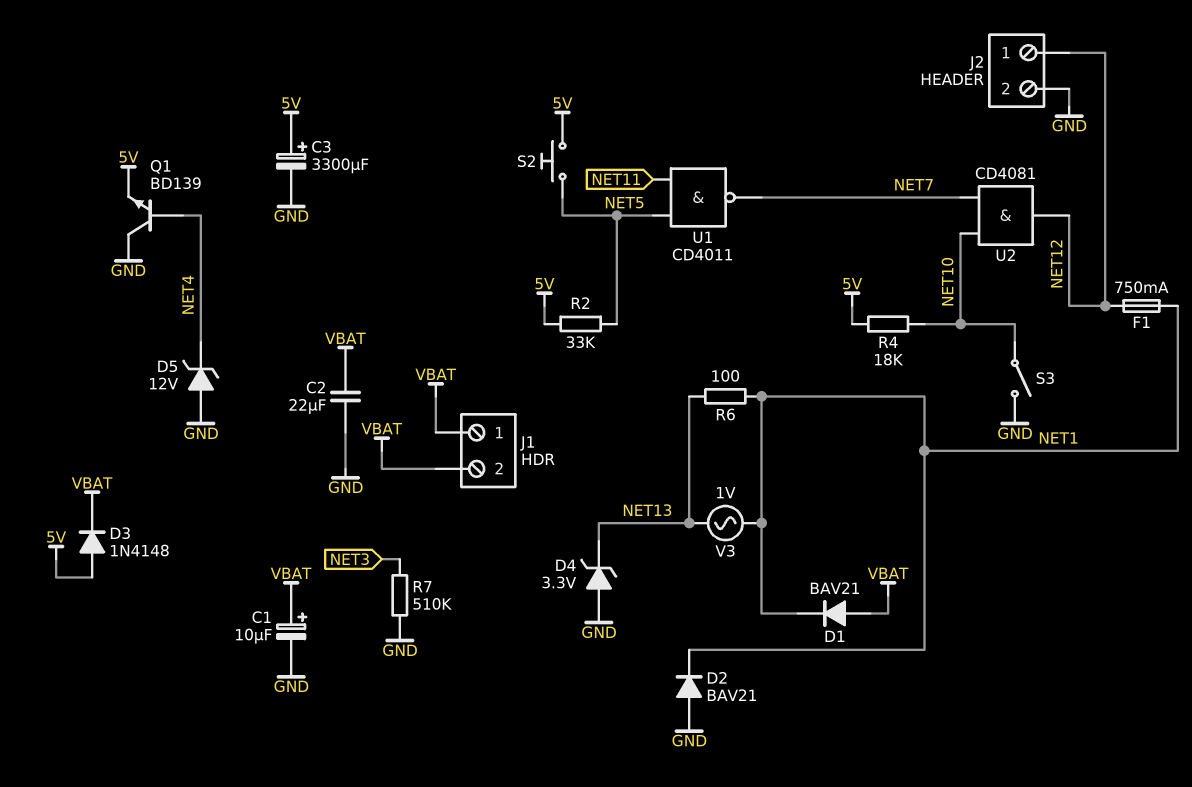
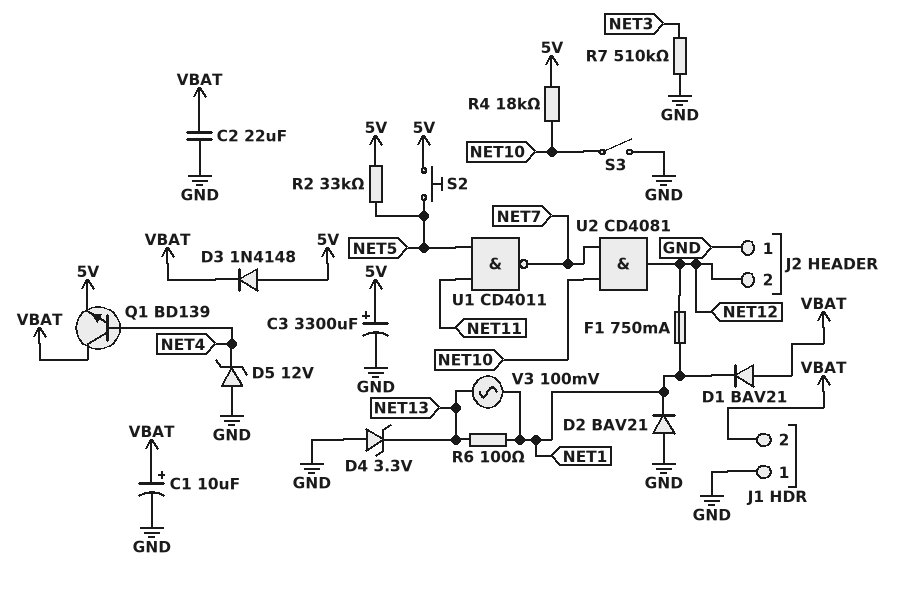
J1 pin 1: VBAT -> GND
J2 pin 1: NET12 -> GND
J2 pin 2: GND -> NET12
Q1: NPN BD139 (B NET4, C GND, E 5V) -> NPN BD139 (B NET4, C VBAT, E 5V)
V3: AC 1V (NET1, NET13) -> AC 100mV (NET1, NET13)

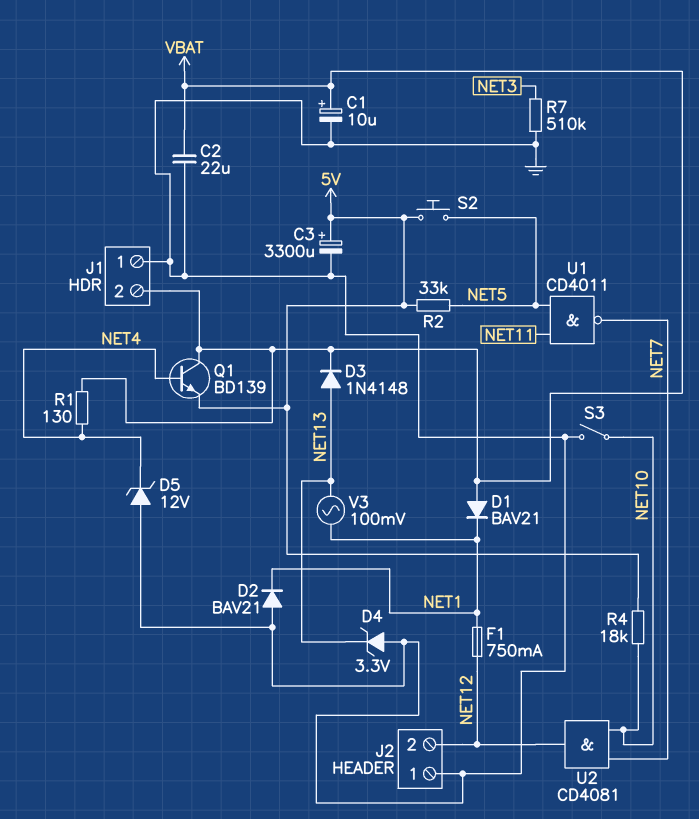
D3: diode 1N4148 (A 5V, K VBAT) -> diode 1N4148 (A NET13, K VBAT)
R1: none -> 130 (NET4, VBAT)
R6: 100 (NET1, NET13) -> none

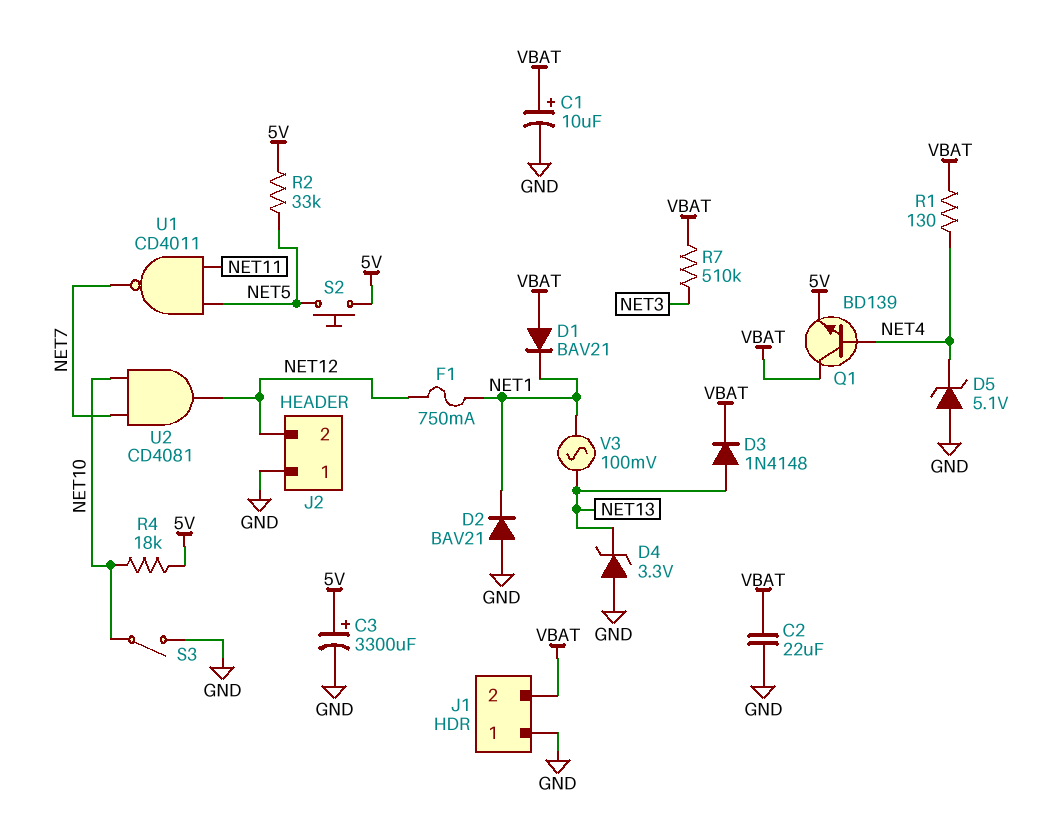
D5: zener 12V (A GND, K NET4) -> zener 5.1V (A GND, K NET4)
R7: 510k (GND, NET3) -> 510k (NET3, VBAT)

